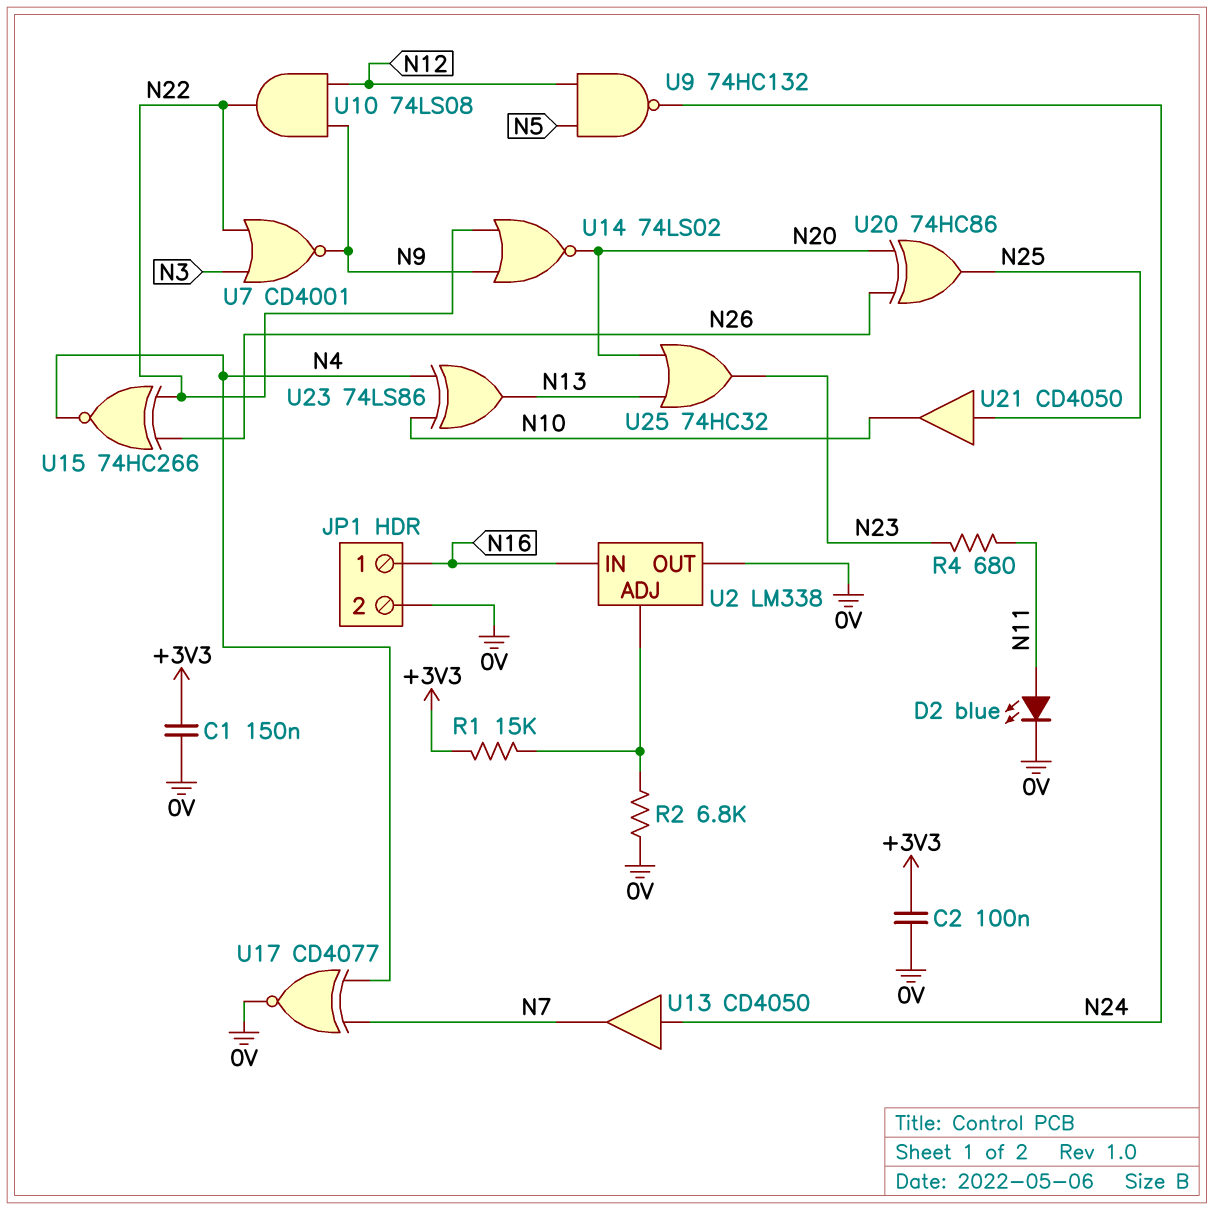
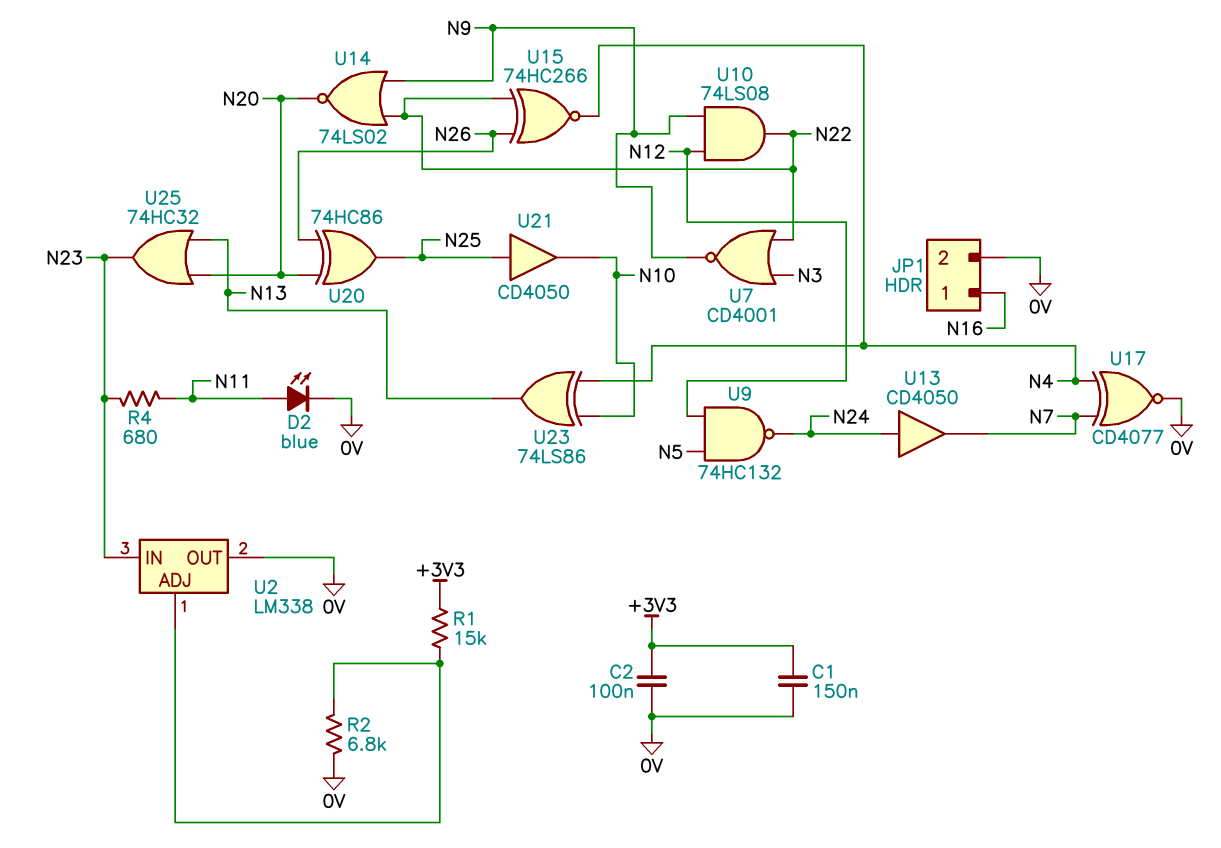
U2 pin IN: N16 -> N23

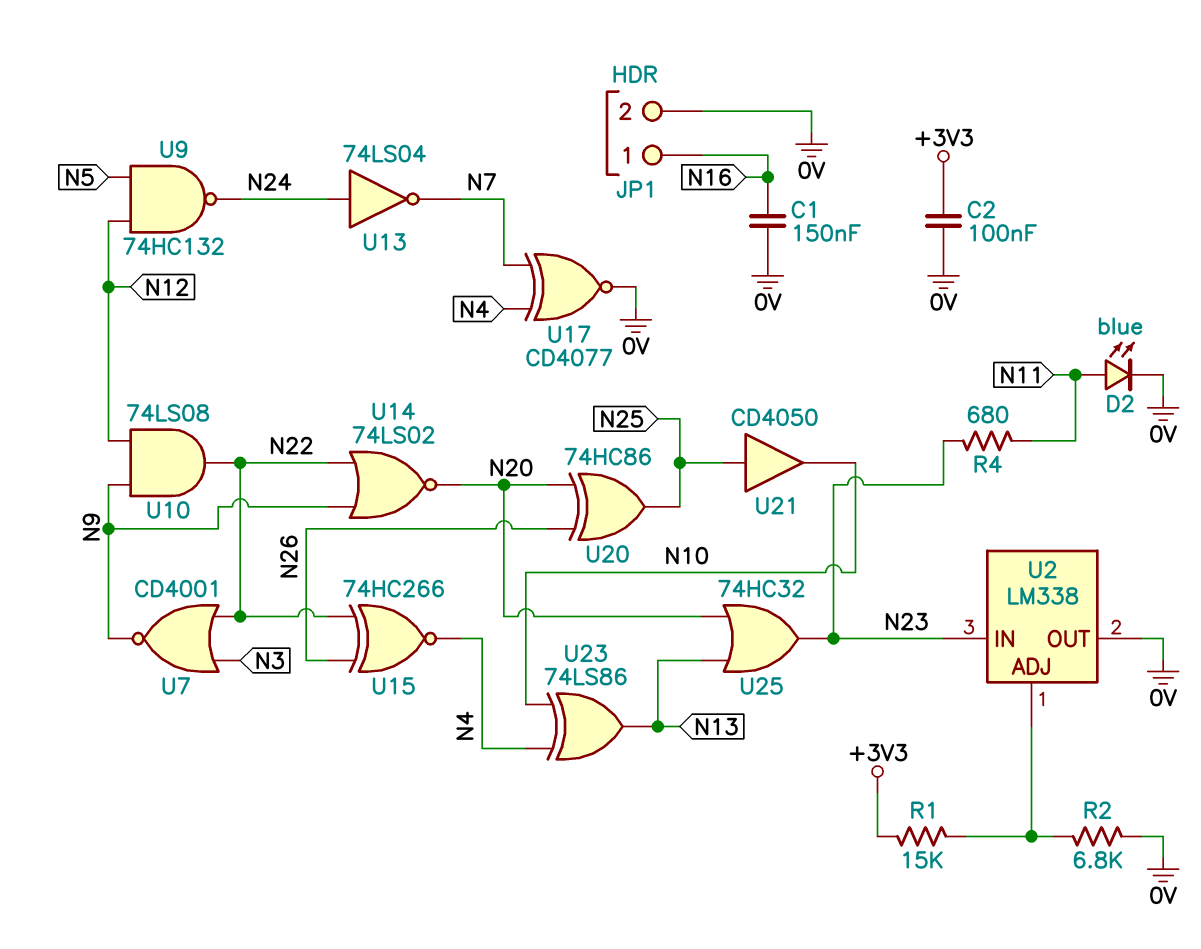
C1: 150nF (+3V3, 0V) -> 150nF (0V, N16)
U13: buffer CD4050 (in N24, out N7) -> NOT 74LS04 (in N24, out N7)

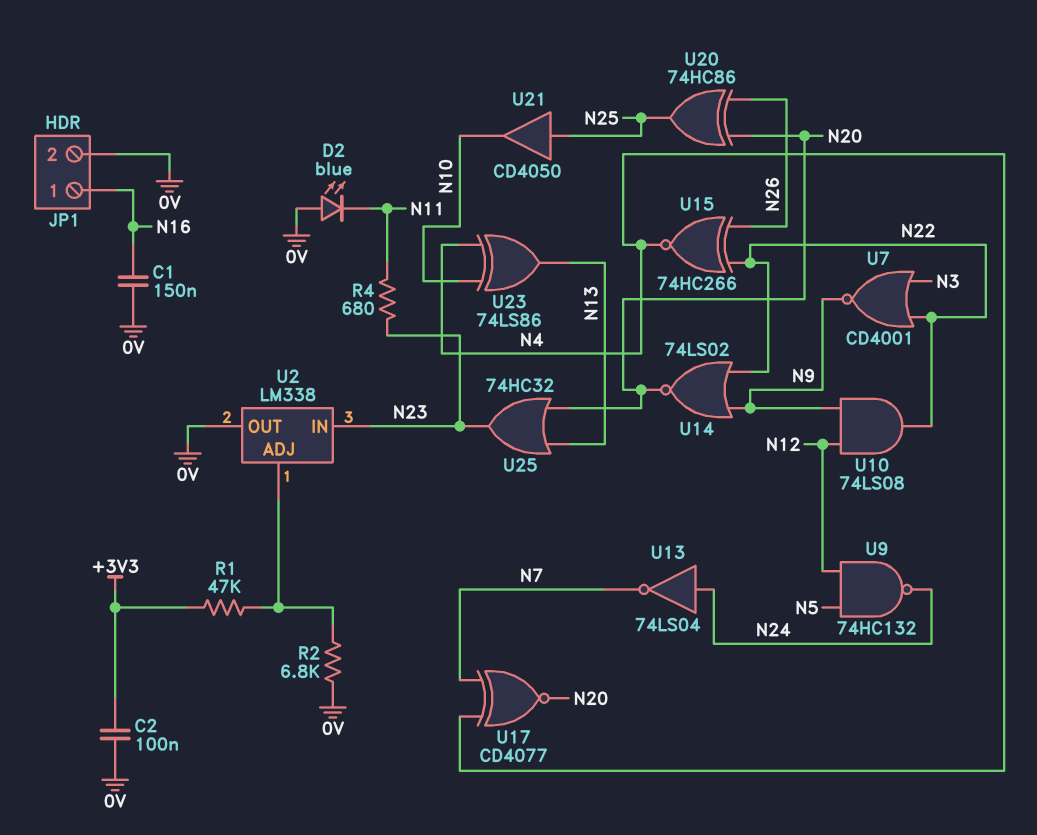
D2: LED blue (A N11, K 0V) -> LED blue (A 0V, K N11)
R1: 15k (+3V3, U2/ADJ) -> 47k (+3V3, U2/ADJ)
U17: XNOR CD4077 (in N4, in N7, out 0V) -> XNOR CD4077 (in N4, in N7, out N20)

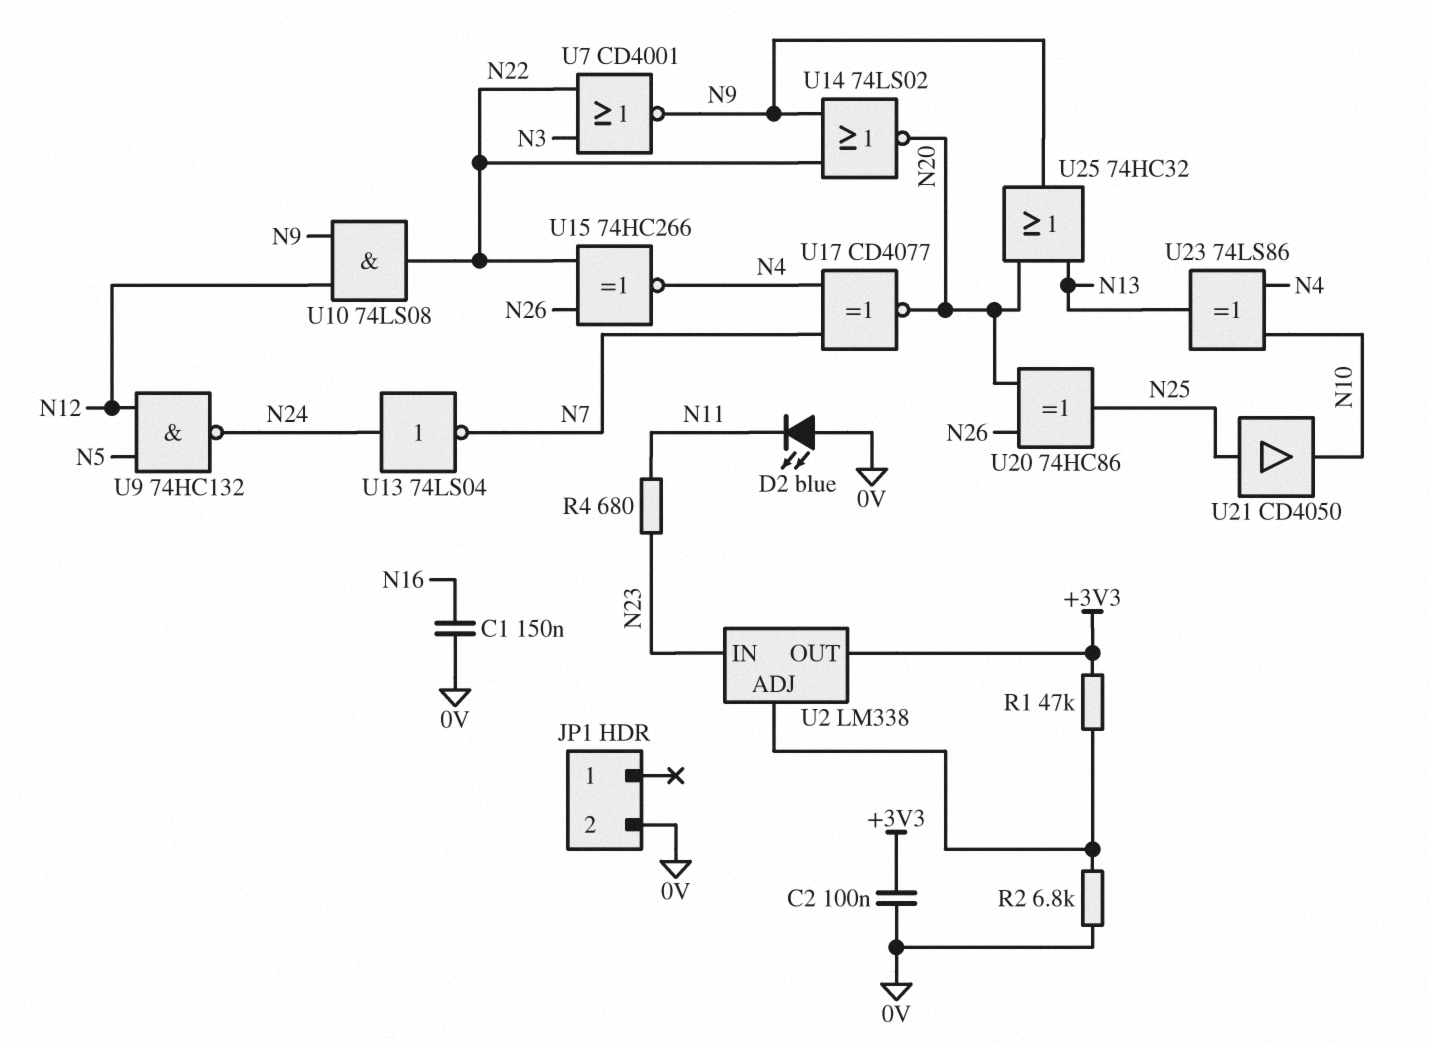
JP1 pin 1: N16 -> none
U2 pin OUT: 0V -> +3V3
U25: OR 74HC32 (in N13, in N20, out N23) -> OR 74HC32 (in N13, in N20, out N9)

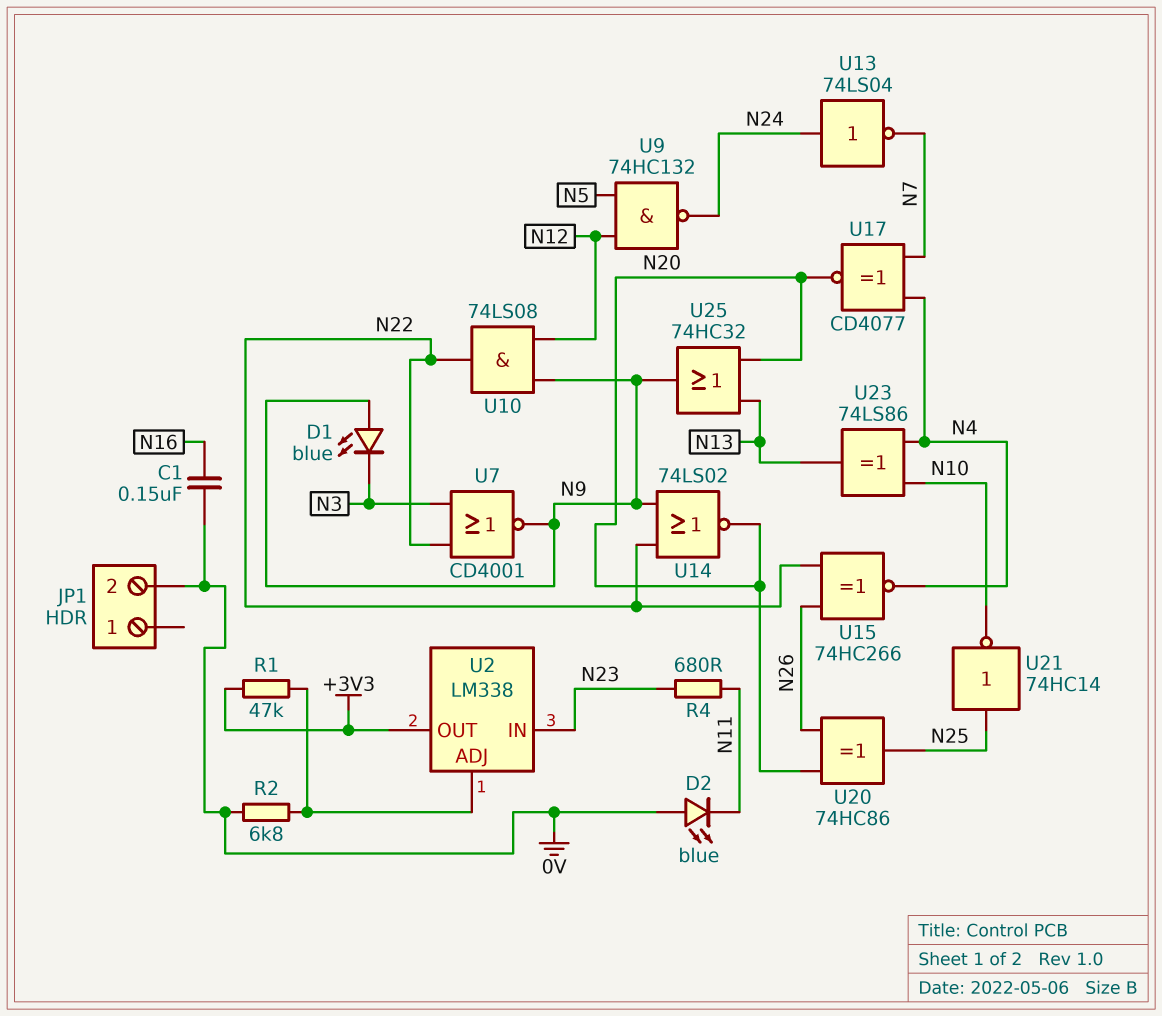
C2: 100nF (+3V3, 0V) -> none
D1: none -> LED blue (A N9, K N3)
U21: buffer CD4050 (in N25, out N10) -> NOT 74HC14 (in N25, out N10)

